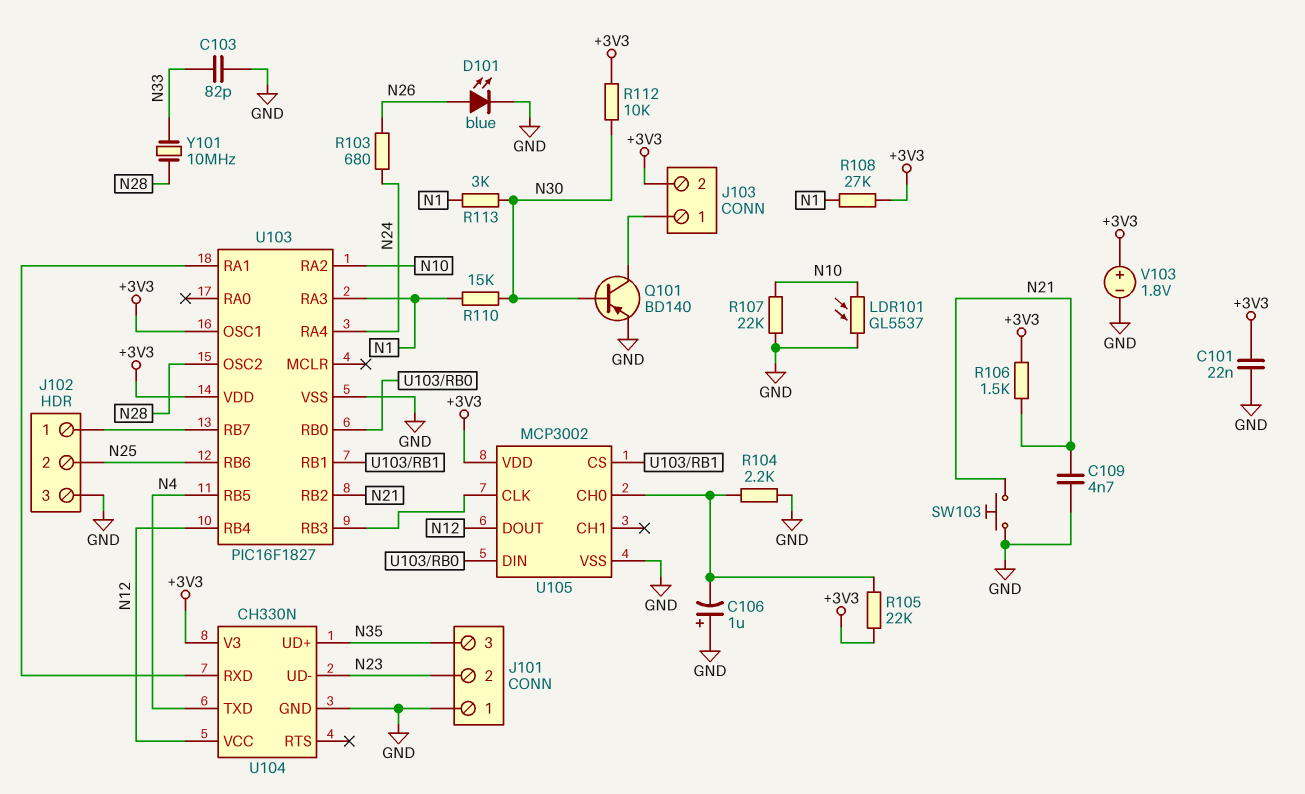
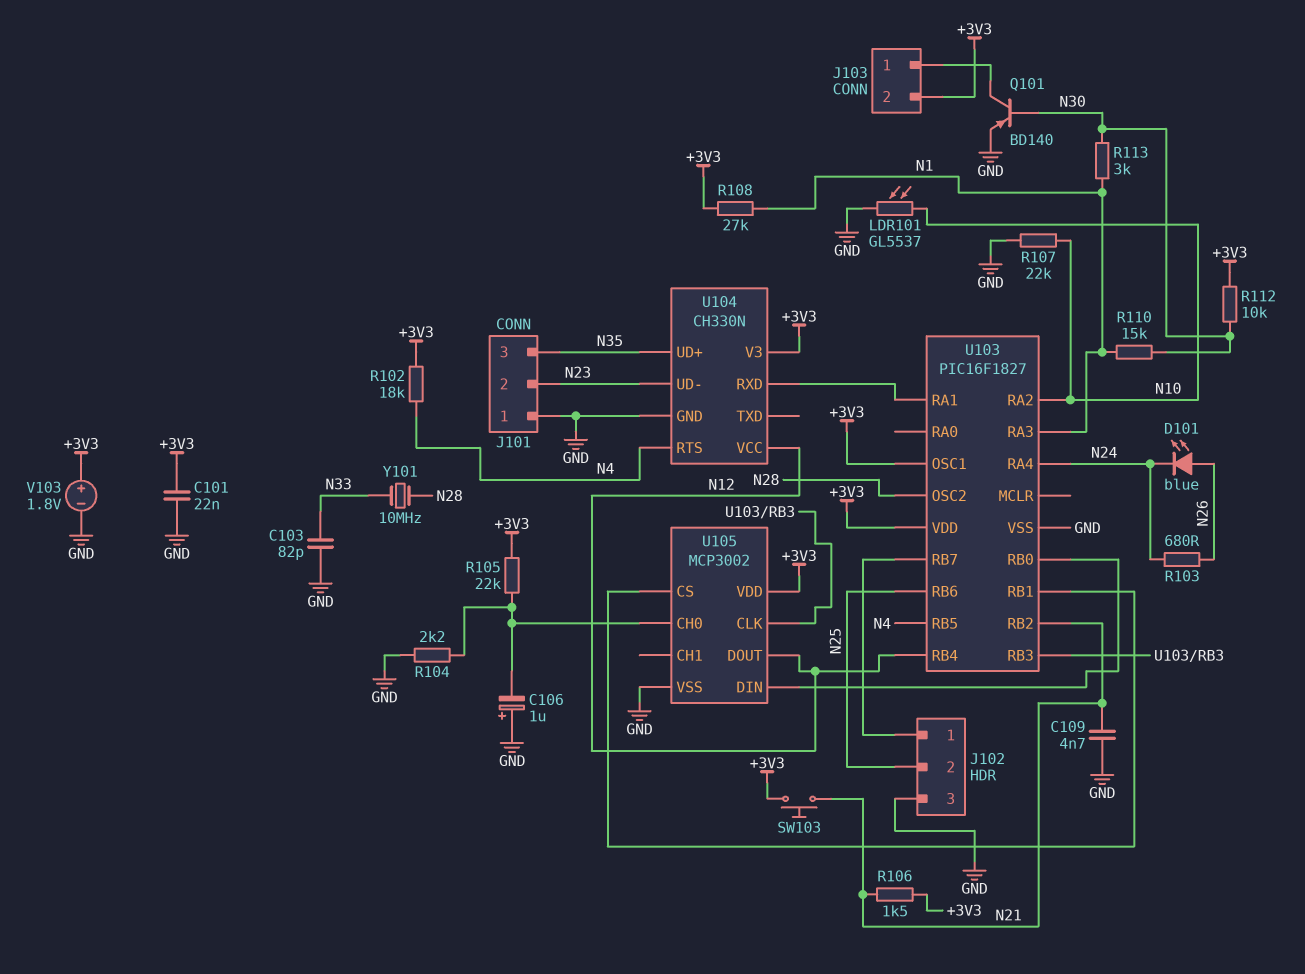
D101: LED blue (A N26, K GND) -> LED blue (A N26, K N24)
R102: none -> 18k (+3V3, N4)
SW103: button (GND, N21) -> button (+3V3, N21)
U104 pin RTS: none -> N4
U104 pin TXD: N4 -> none

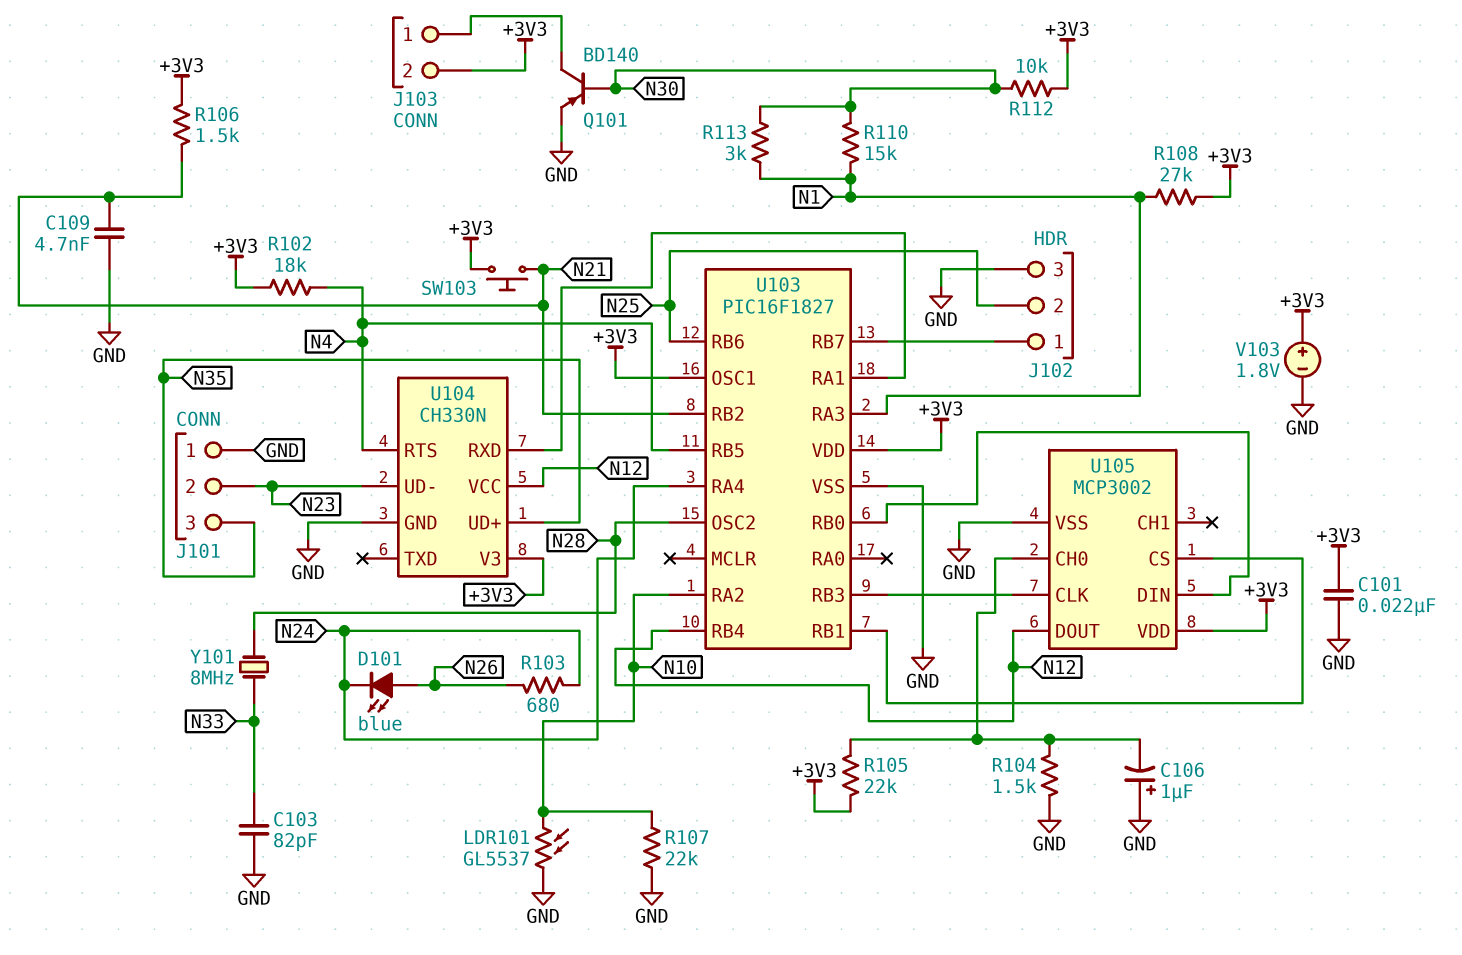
R104: 2.2k (GND, U105/CH0) -> 1.5k (GND, U105/CH0)
Y101: 10MHz (N28, N33) -> 8MHz (N28, N33)

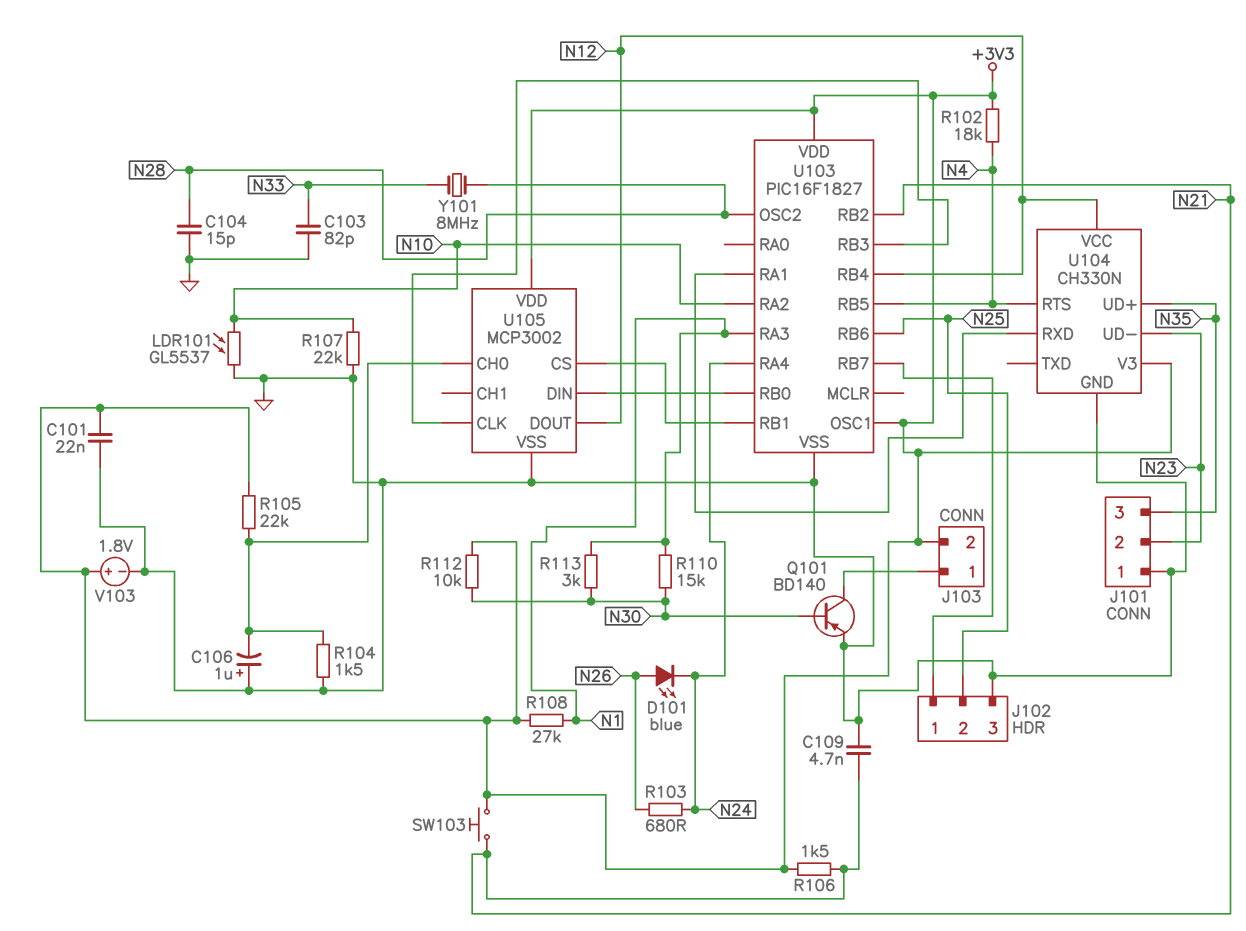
C104: none -> 15pF (GND, N28)

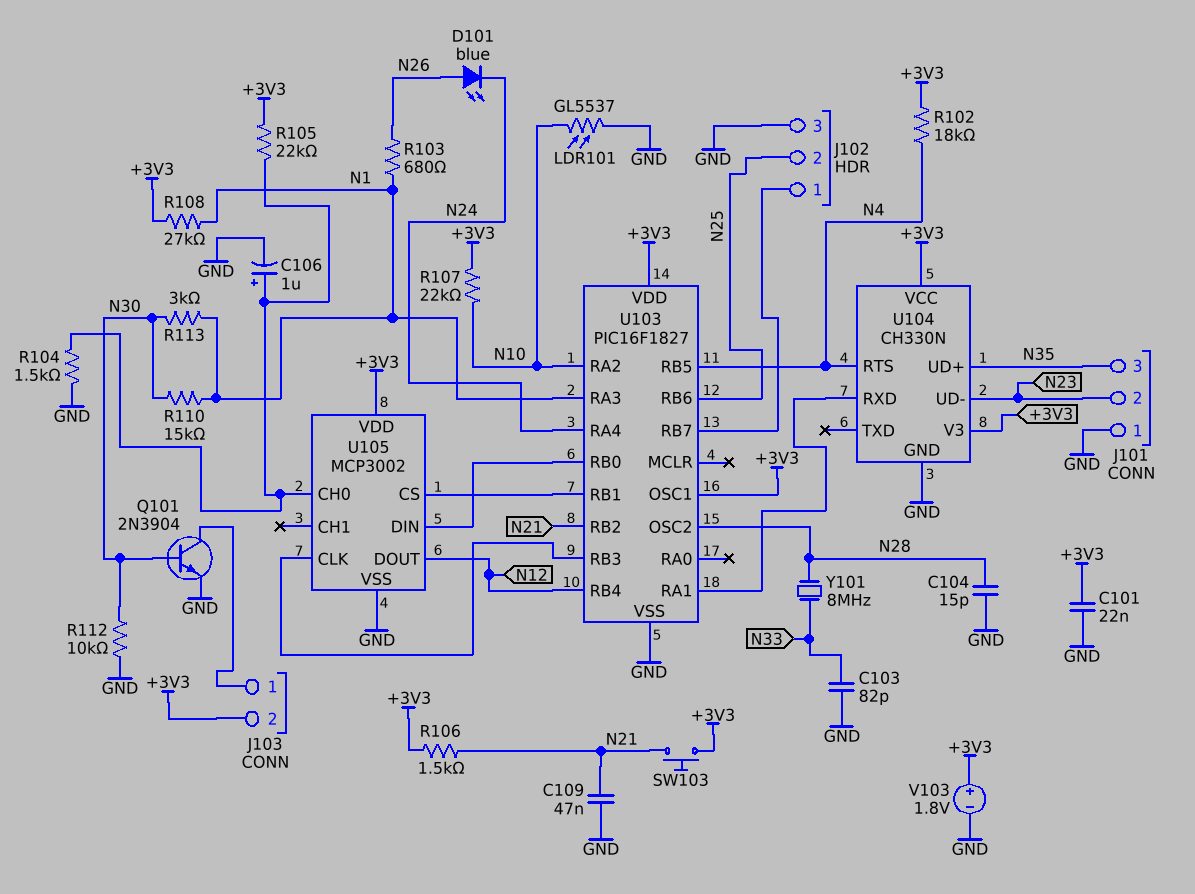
C106: 1uF (plus GND, minus U105/CH0) -> 1uF (plus U105/CH0, minus GND)
C109: 4.7nF (GND, N21) -> 47nF (GND, N21)
Q101: PNP BD140 (B N30, C J103/1, E GND) -> NPN 2N3904 (B N30, C J103/1, E GND)
R103: 680 (N24, N26) -> 680 (N1, N26)
R107: 22k (GND, N10) -> 22k (+3V3, N10)
R112: 10k (+3V3, N30) -> 10k (GND, N30)
U104 pin VCC: N12 -> +3V3

